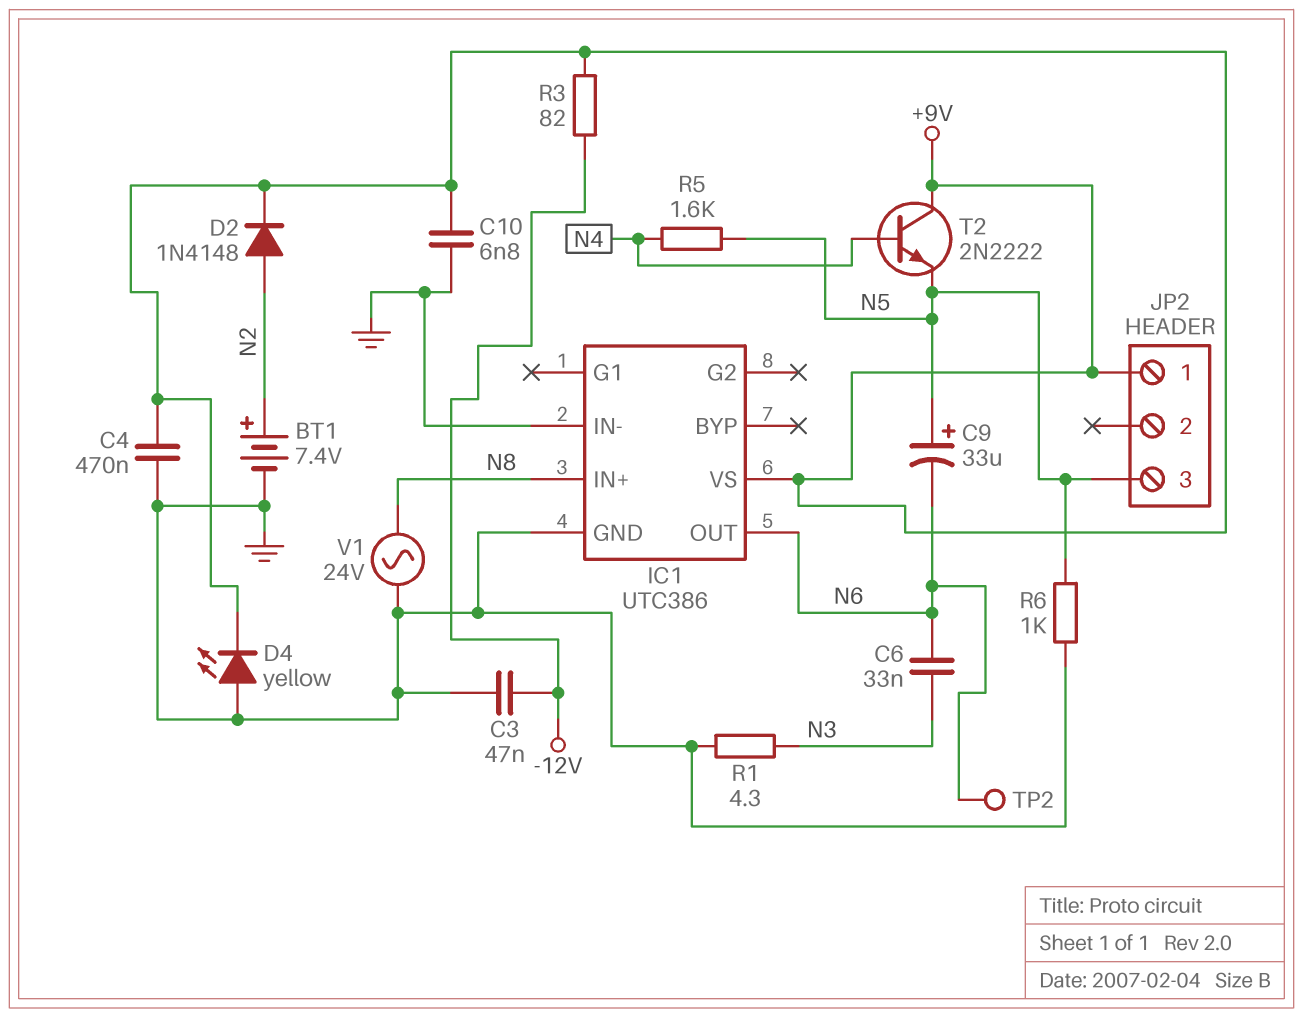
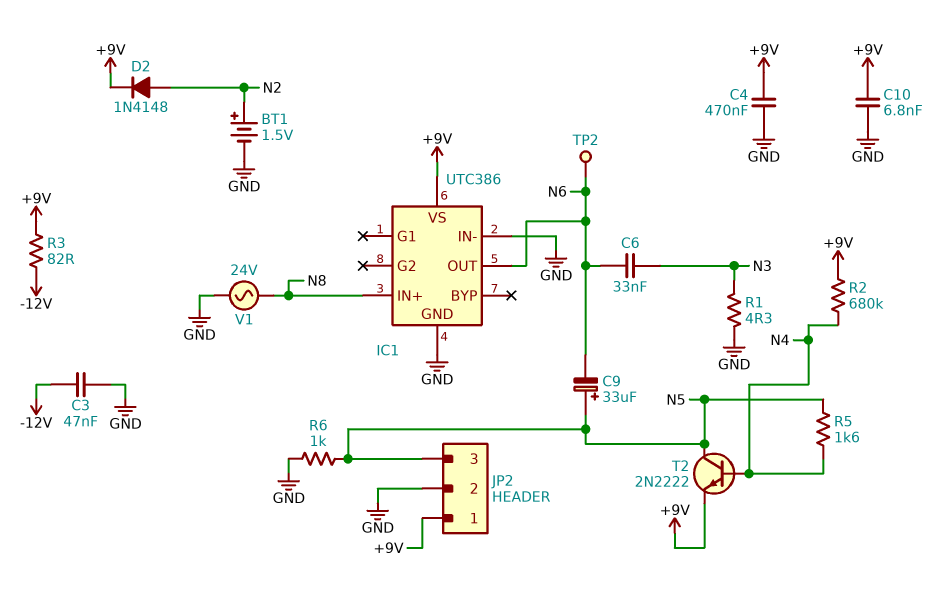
BT1: 7.4V (plus N2, minus GND) -> 1.5V (plus N2, minus GND)
D4: LED yellow (A GND, K +9V) -> none
JP2 pin 2: none -> GND
R2: none -> 680k (+9V, N4)
T2: NPN 2N2222 (B N4, C +9V, E N5) -> NPN 2N2222 (B N4, C N5, E +9V)

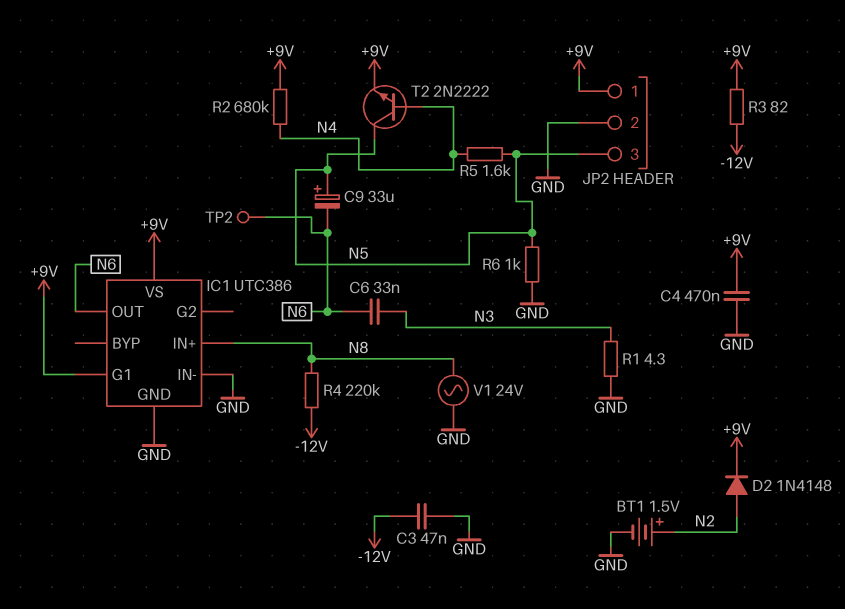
C10: 6.8nF (+9V, GND) -> none
IC1 pin G1: none -> +9V
R4: none -> 220k (-12V, N8)

